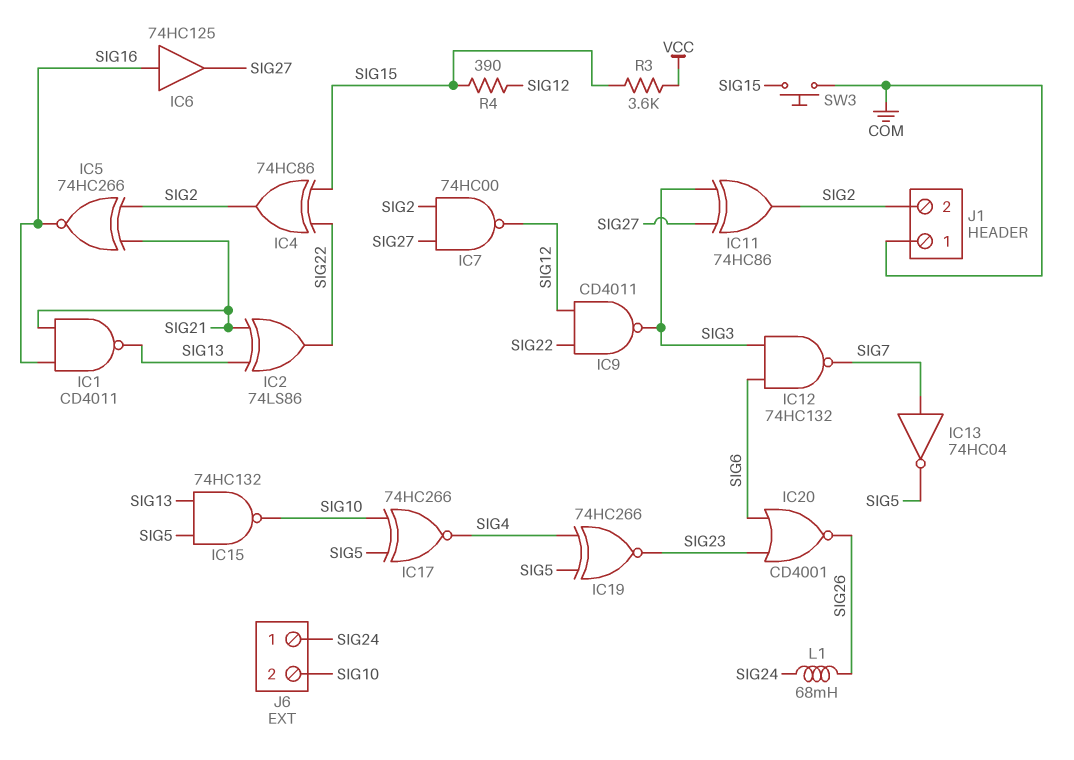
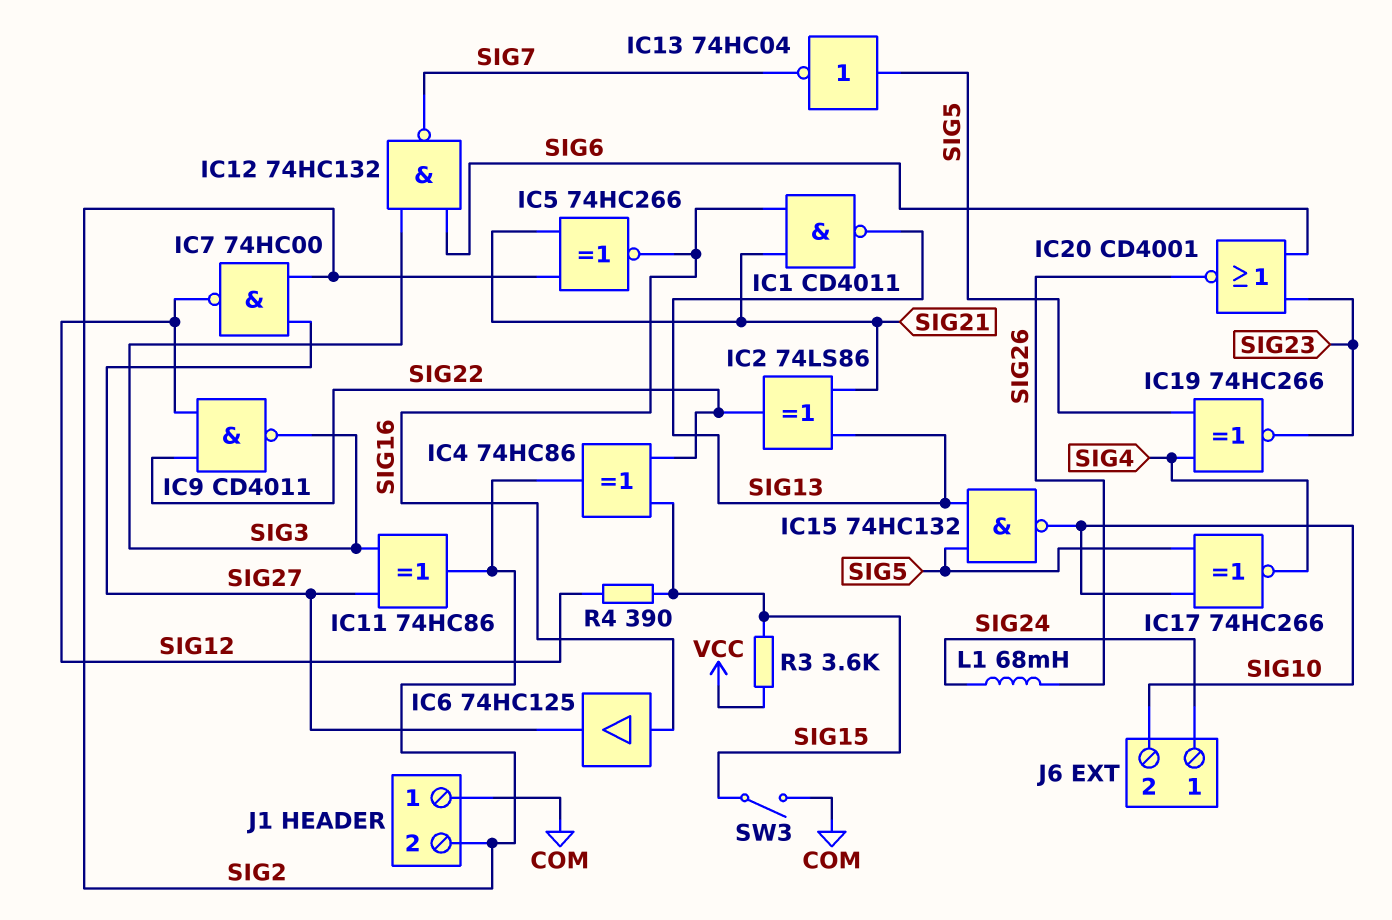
IC13: NOT 74HC04 (in SIG7, out SIG5) -> NOT 74HC04 (in SIG5, out SIG7)
SW3: button (COM, SIG15) -> switch (COM, SIG15)

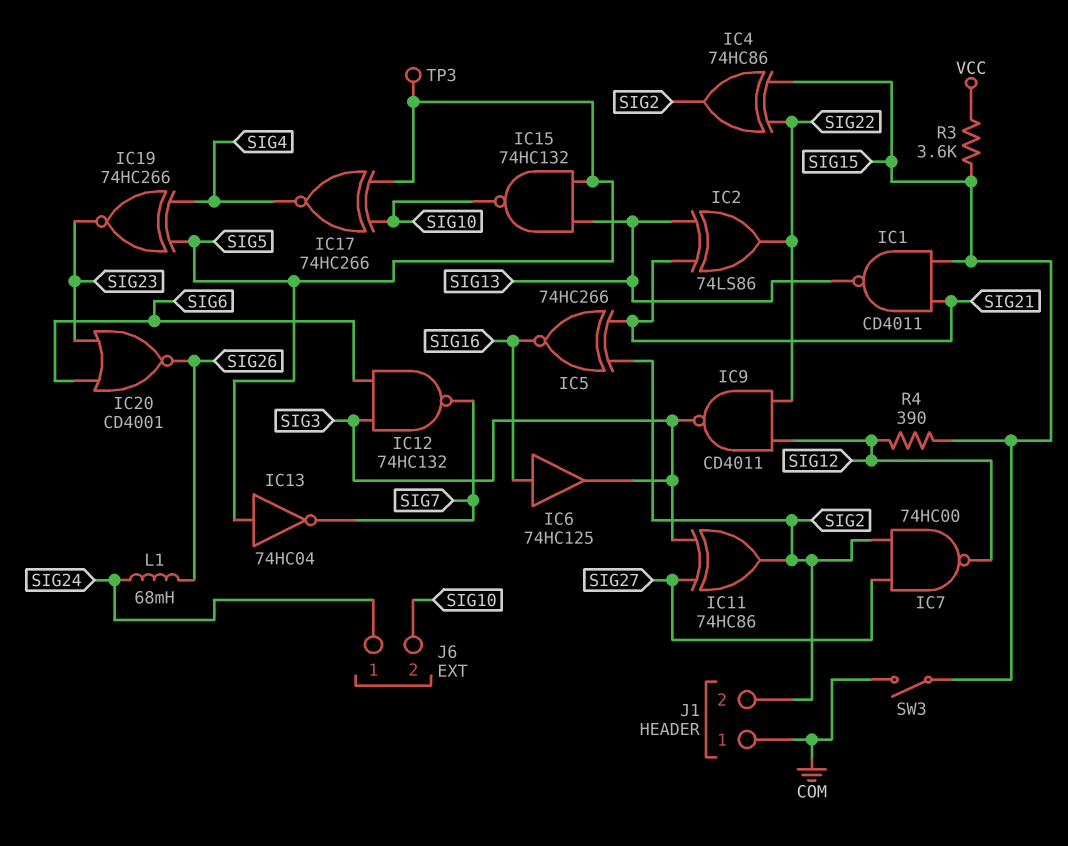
IC1: NAND CD4011 (in SIG16, in SIG21, out SIG13) -> NAND CD4011 (in SIG15, in SIG21, out SIG13)
IC6: buffer 74HC125 (in SIG16, out SIG27) -> buffer 74HC125 (in SIG16, out SIG3)
TP3: none -> test point (SIG5)

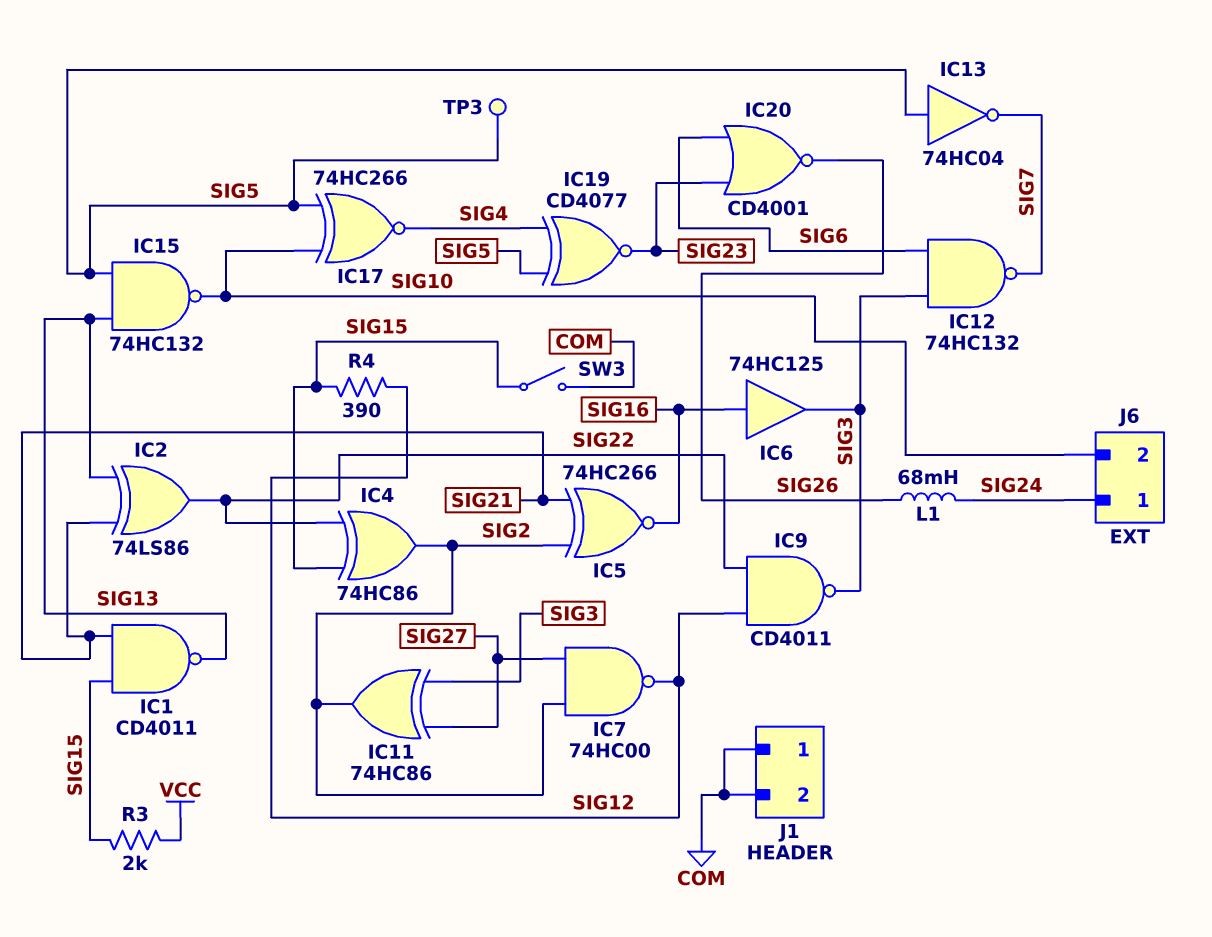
IC19: XNOR 74HC266 (in SIG4, in SIG5, out SIG23) -> XNOR CD4077 (in SIG4, in SIG5, out SIG23)
J1 pin 2: SIG2 -> COM
R3: 3.6k (SIG15, VCC) -> 2k (SIG15, VCC)

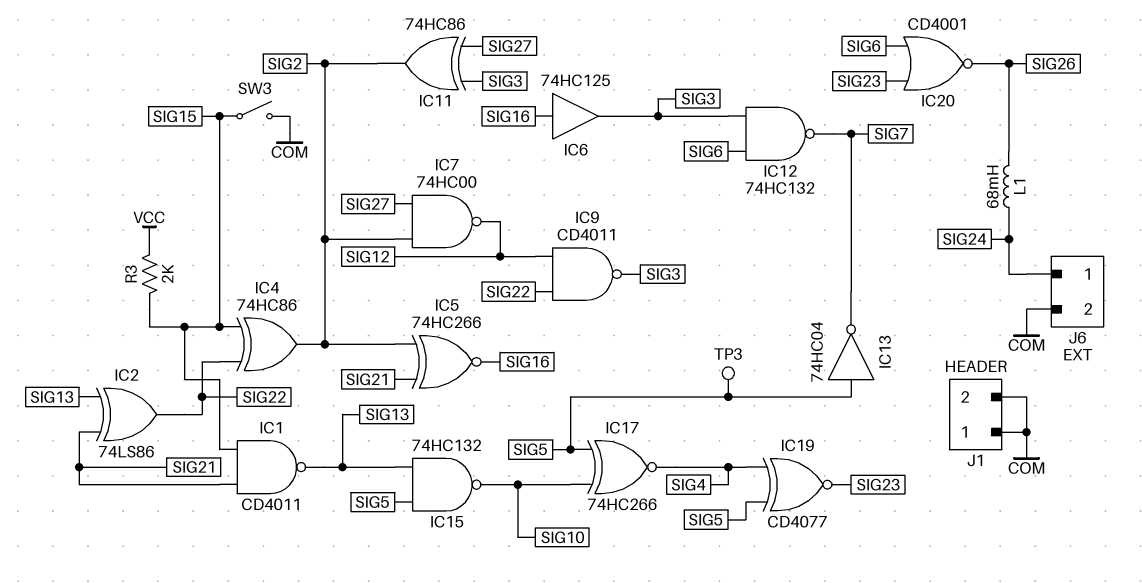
J6 pin 2: SIG10 -> COM
R4: 390 (SIG12, SIG15) -> none

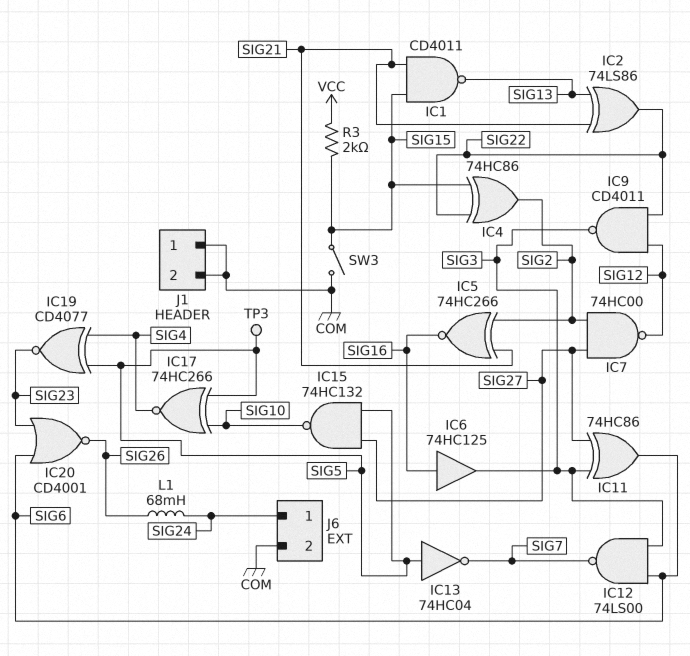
IC11: XOR 74HC86 (in SIG3, in SIG27, out SIG2) -> XOR 74HC86 (in SIG3, in SIG27, out SIG6)
IC12: NAND 74HC132 (in SIG3, in SIG6, out SIG7) -> NAND 74LS00 (in SIG3, in SIG6, out SIG7)
IC15: NAND 74HC132 (in SIG5, in SIG13, out SIG10) -> NAND 74HC132 (in SIG5, in SIG27, out SIG10)

